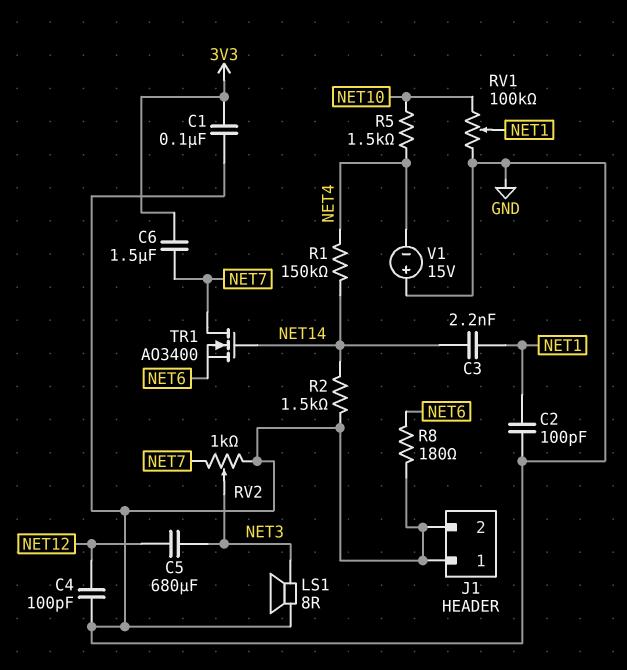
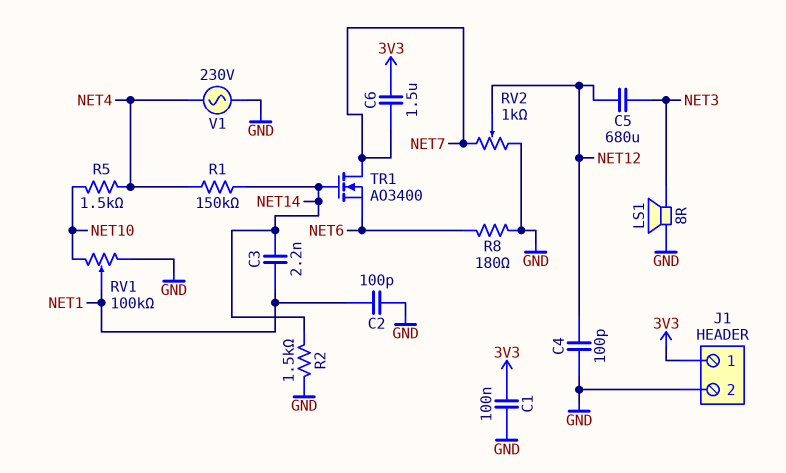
J1 pin 1: GND -> 3V3
RV2: 1k (GND, NET7, wiper NET3) -> 1k (GND, NET7, wiper NET12)
V1: 15V (plus GND, minus NET4) -> AC 230V (GND, NET4)

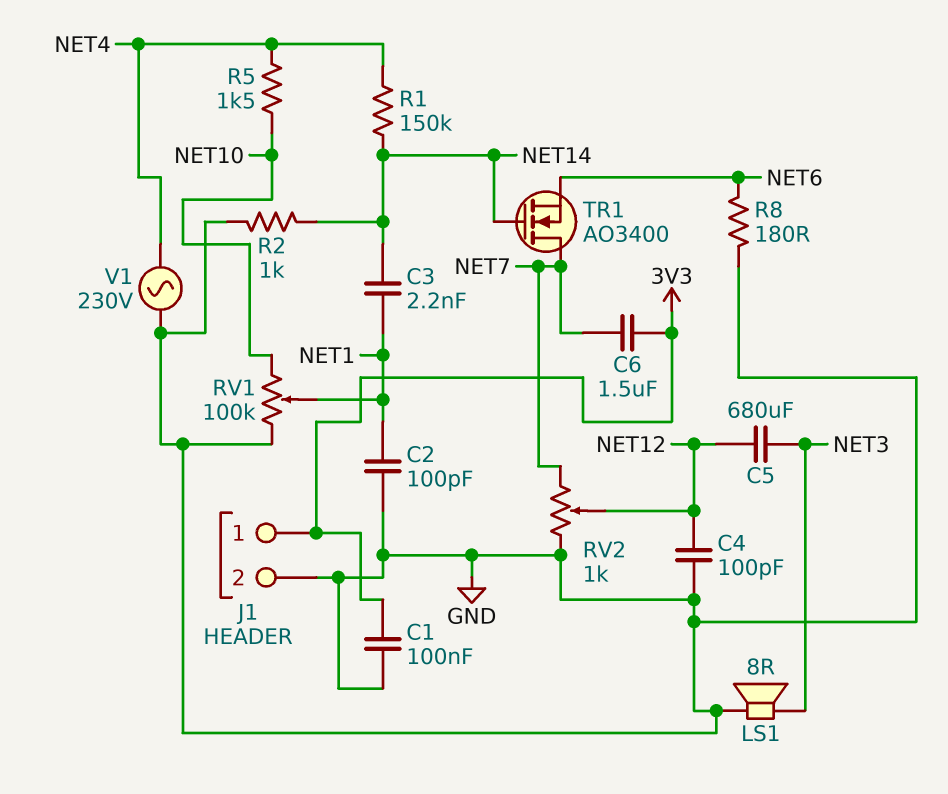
R2: 1.5k (GND, NET14) -> 1k (GND, NET14)

